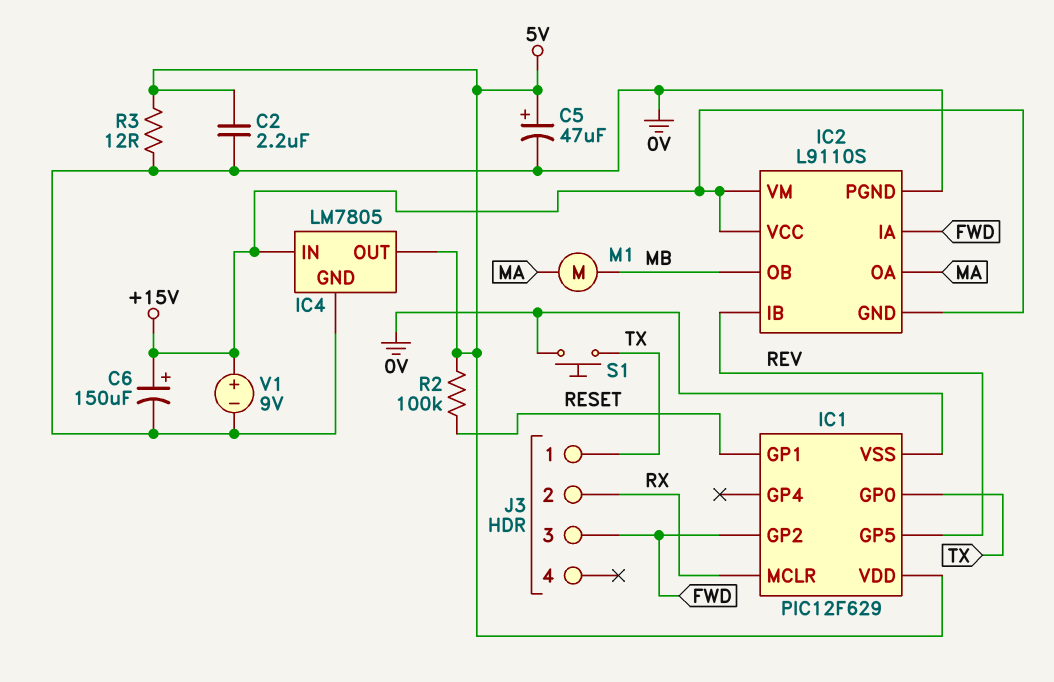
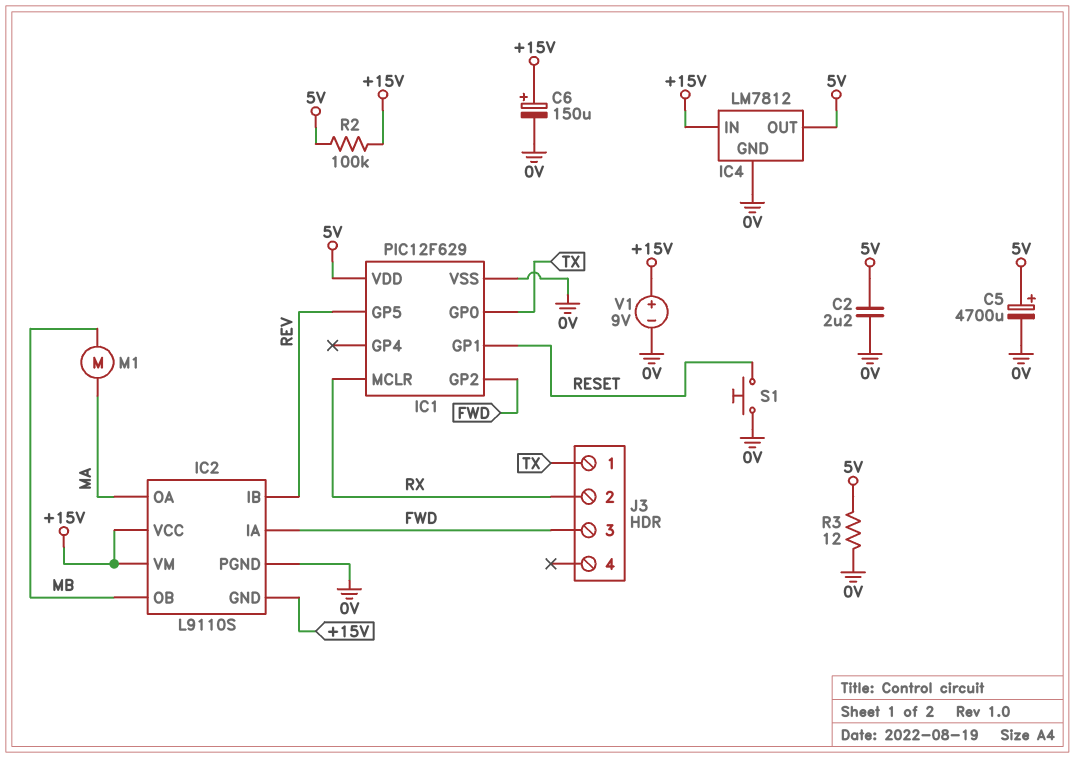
C5: 47uF (plus 5V, minus 0V) -> 4700uF (plus 5V, minus 0V)
IC4: LM7805 -> LM7812
R2: 100k (5V, RESET) -> 100k (+15V, 5V)
S1: button (0V, TX) -> button (0V, RESET)

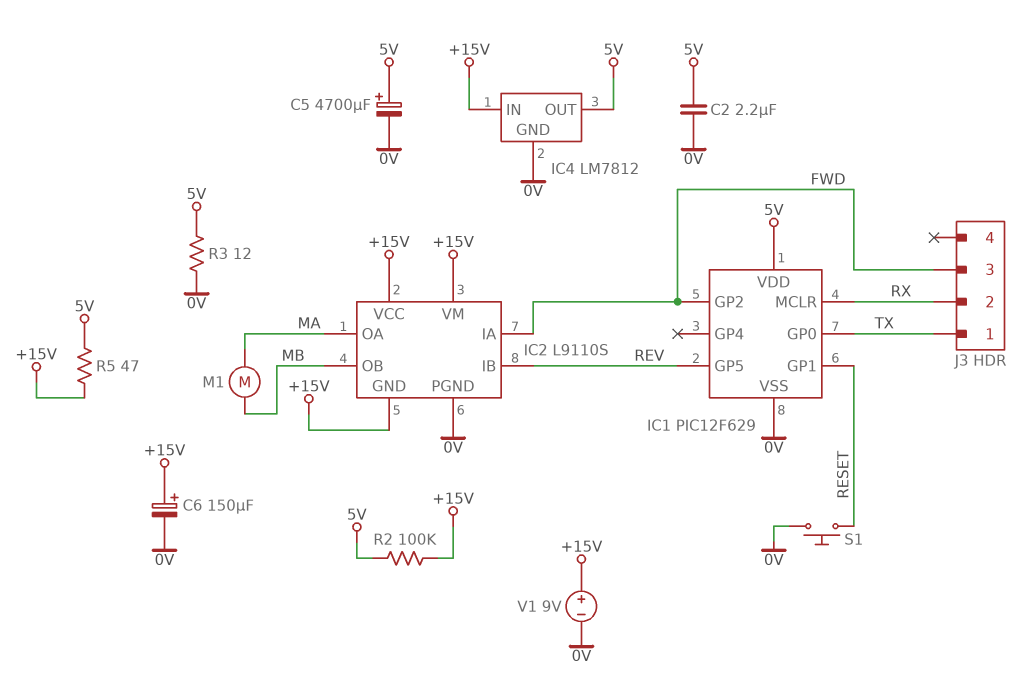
R5: none -> 47 (+15V, 5V)

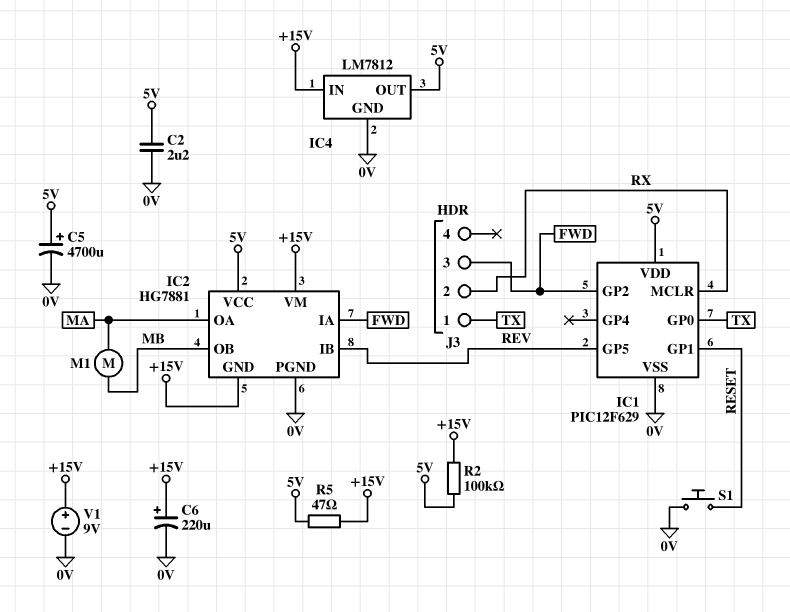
C6: 150uF (plus +15V, minus 0V) -> 220uF (plus +15V, minus 0V)
IC2: L9110S -> HG7881
IC2 pin VCC: +15V -> 5V
R3: 12 (0V, 5V) -> none

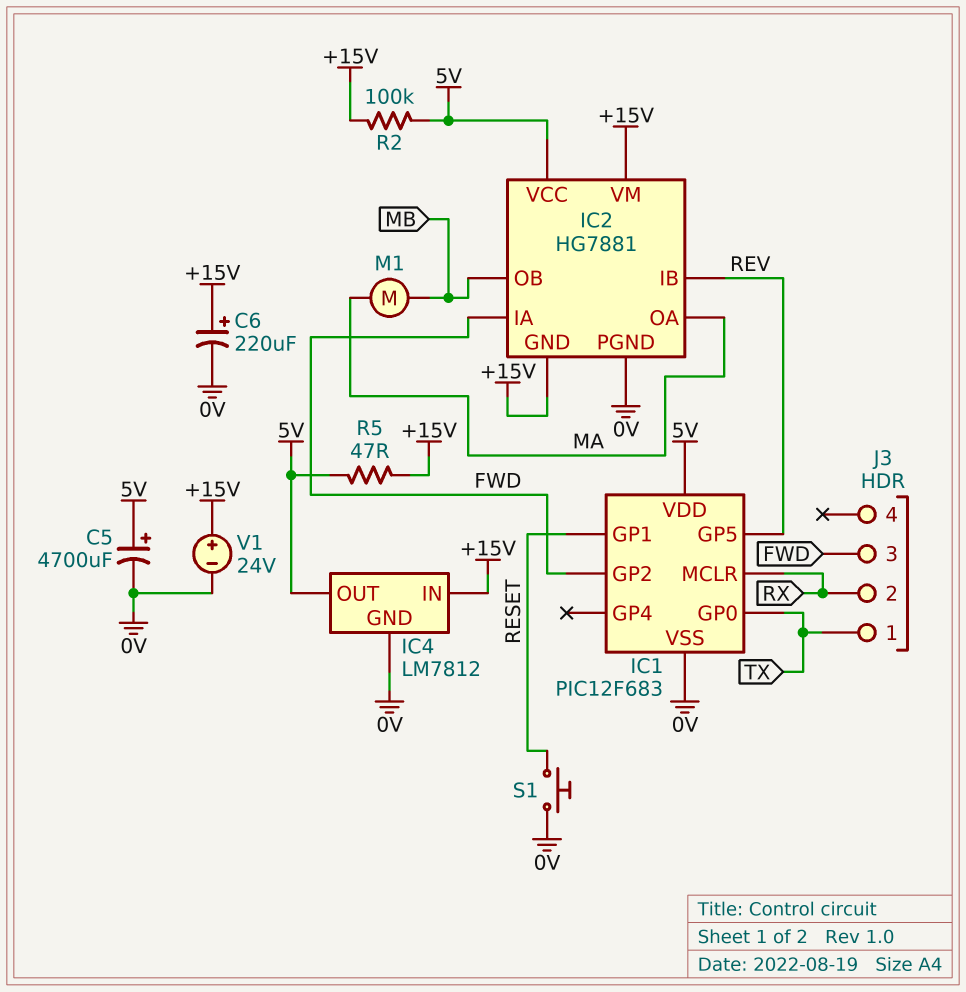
C2: 2.2uF (0V, 5V) -> none
IC1: PIC12F629 -> PIC12F683
V1: 9V (plus +15V, minus 0V) -> 24V (plus +15V, minus 0V)

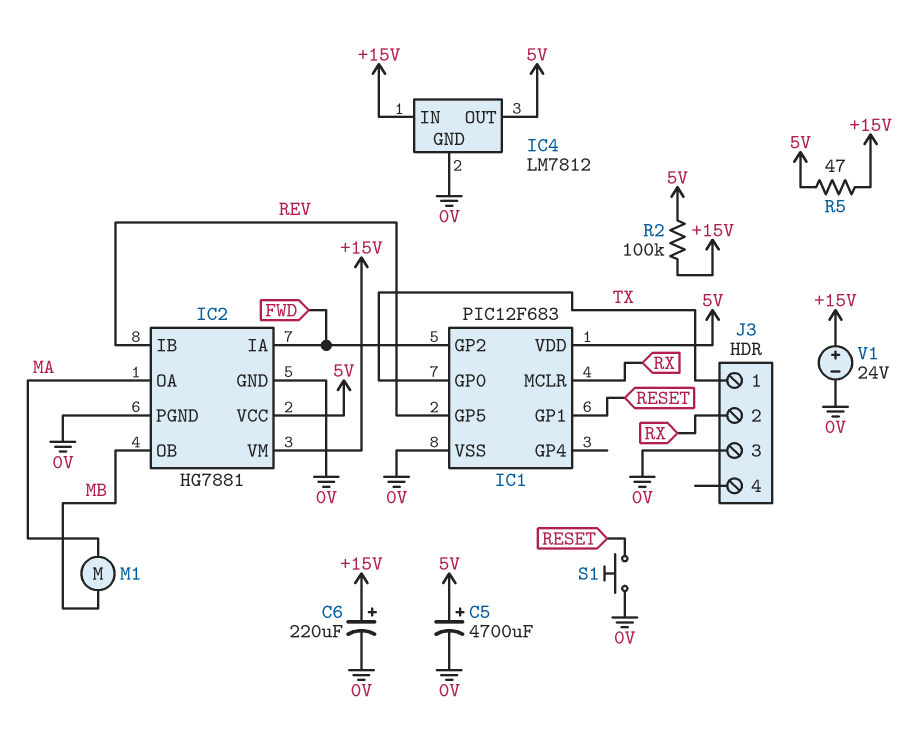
IC2 pin GND: +15V -> 0V
J3 pin 3: FWD -> 0V

